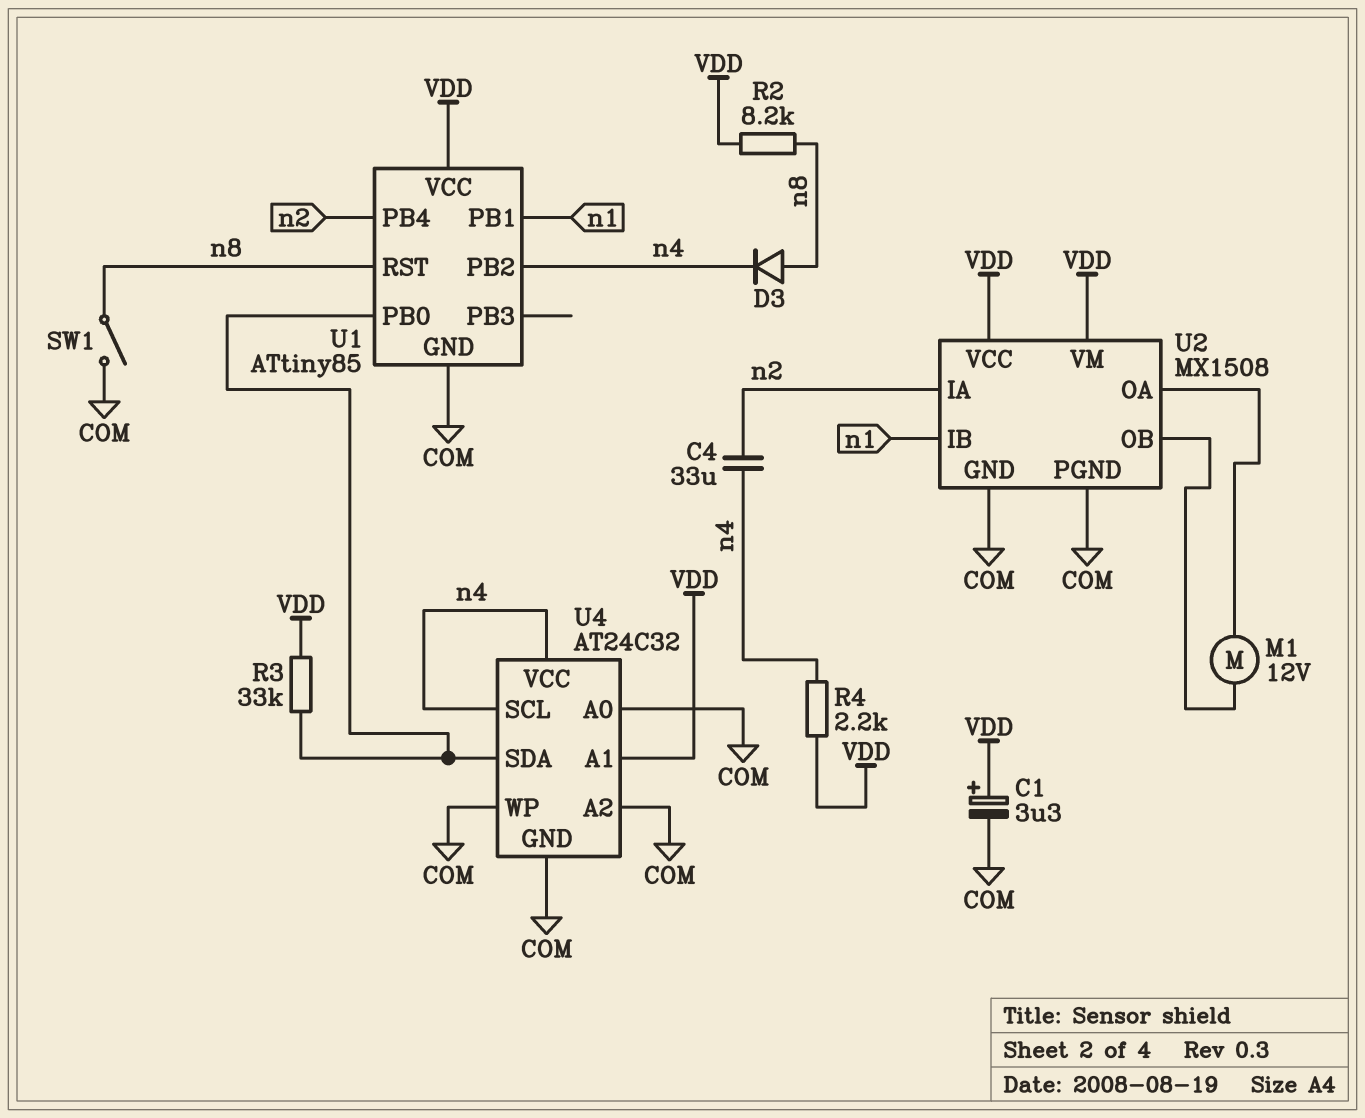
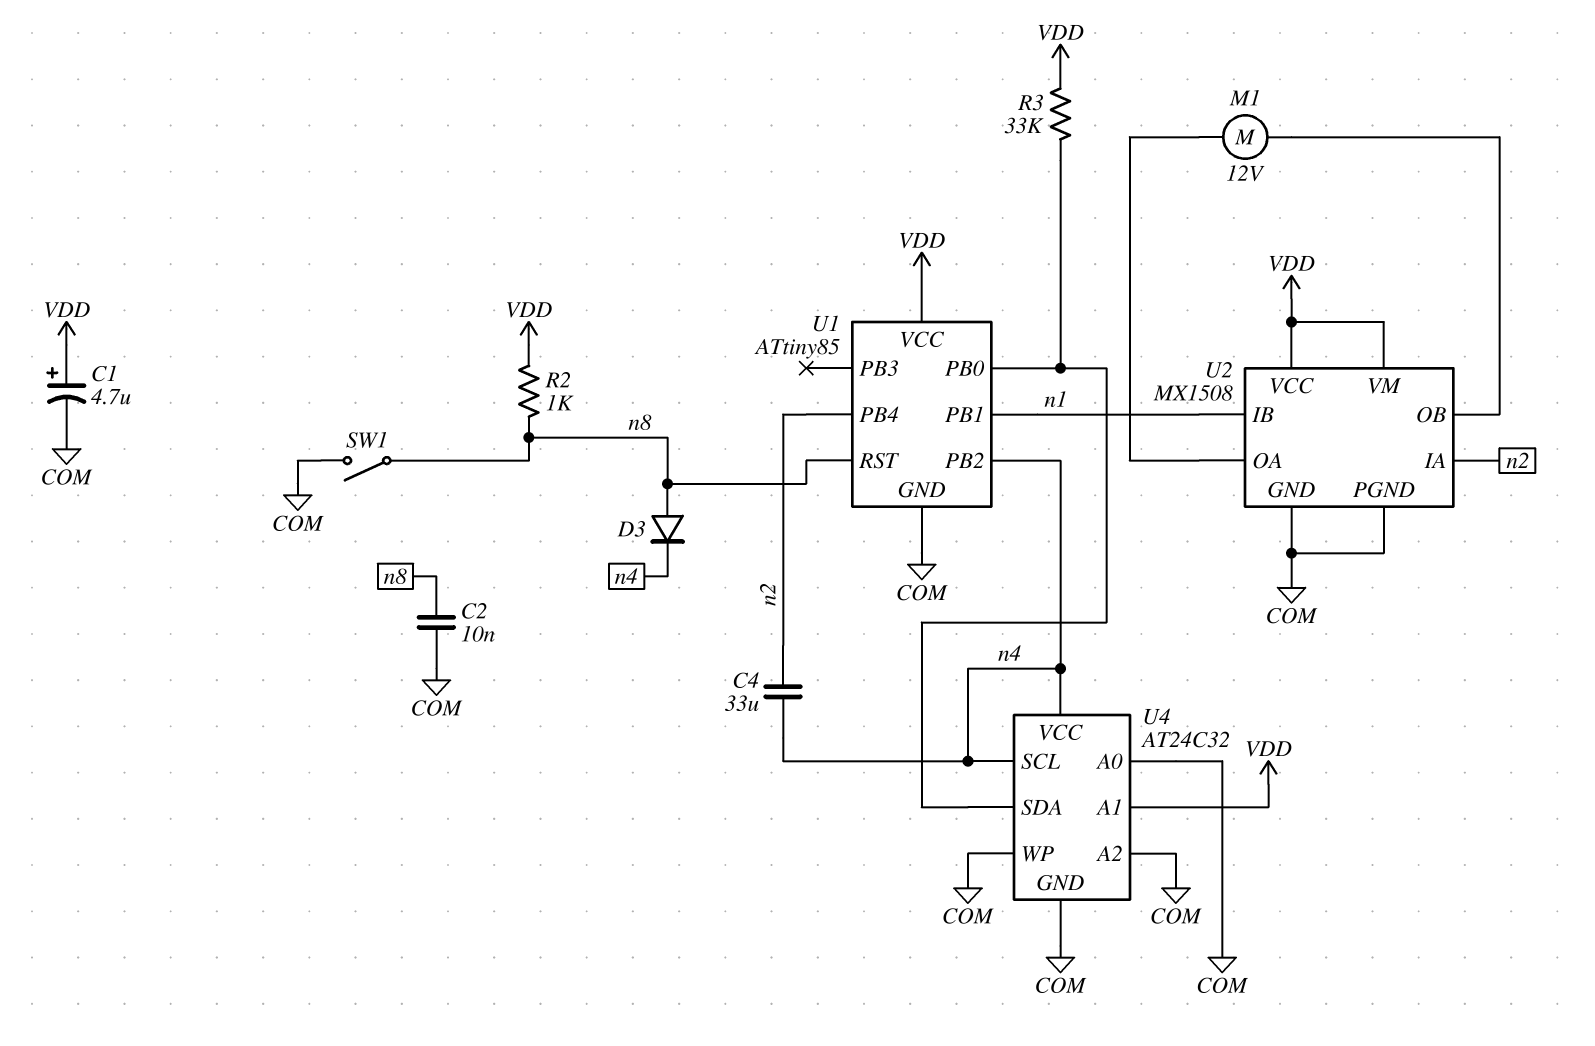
C1: 3.3uF (plus VDD, minus COM) -> 4.7uF (plus VDD, minus COM)
C2: none -> 10nF (COM, n8)
R2: 8.2k (VDD, n8) -> 1k (VDD, n8)
R4: 2.2k (VDD, n4) -> none

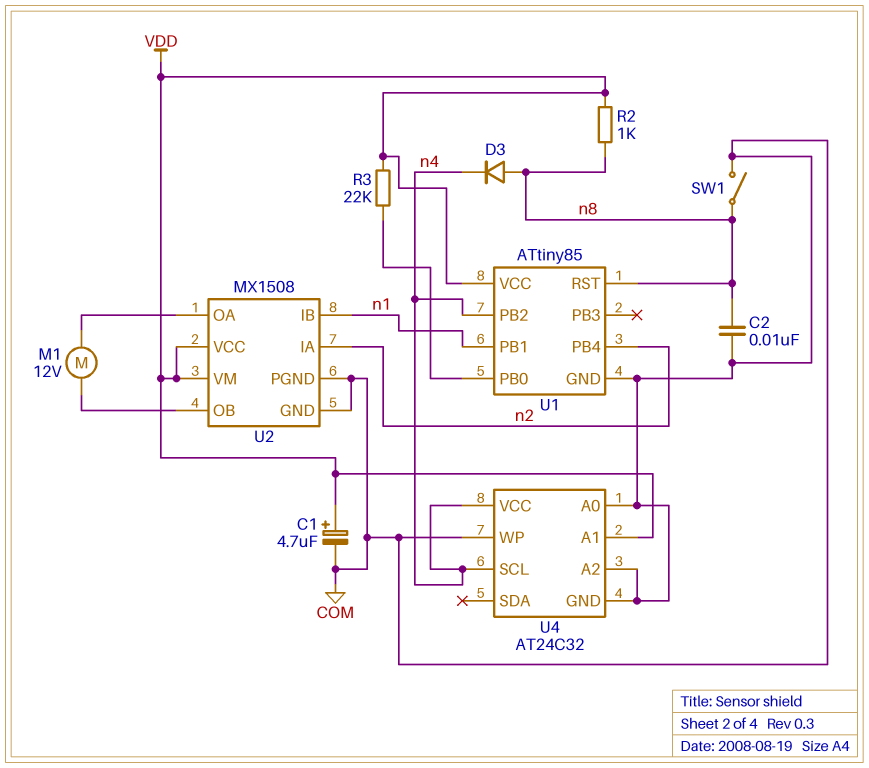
C4: 33uF (n2, n4) -> none
R3: 33k (U1/PB0, VDD) -> 22k (U1/PB0, VDD)
U4 pin SDA: U1/PB0 -> none

